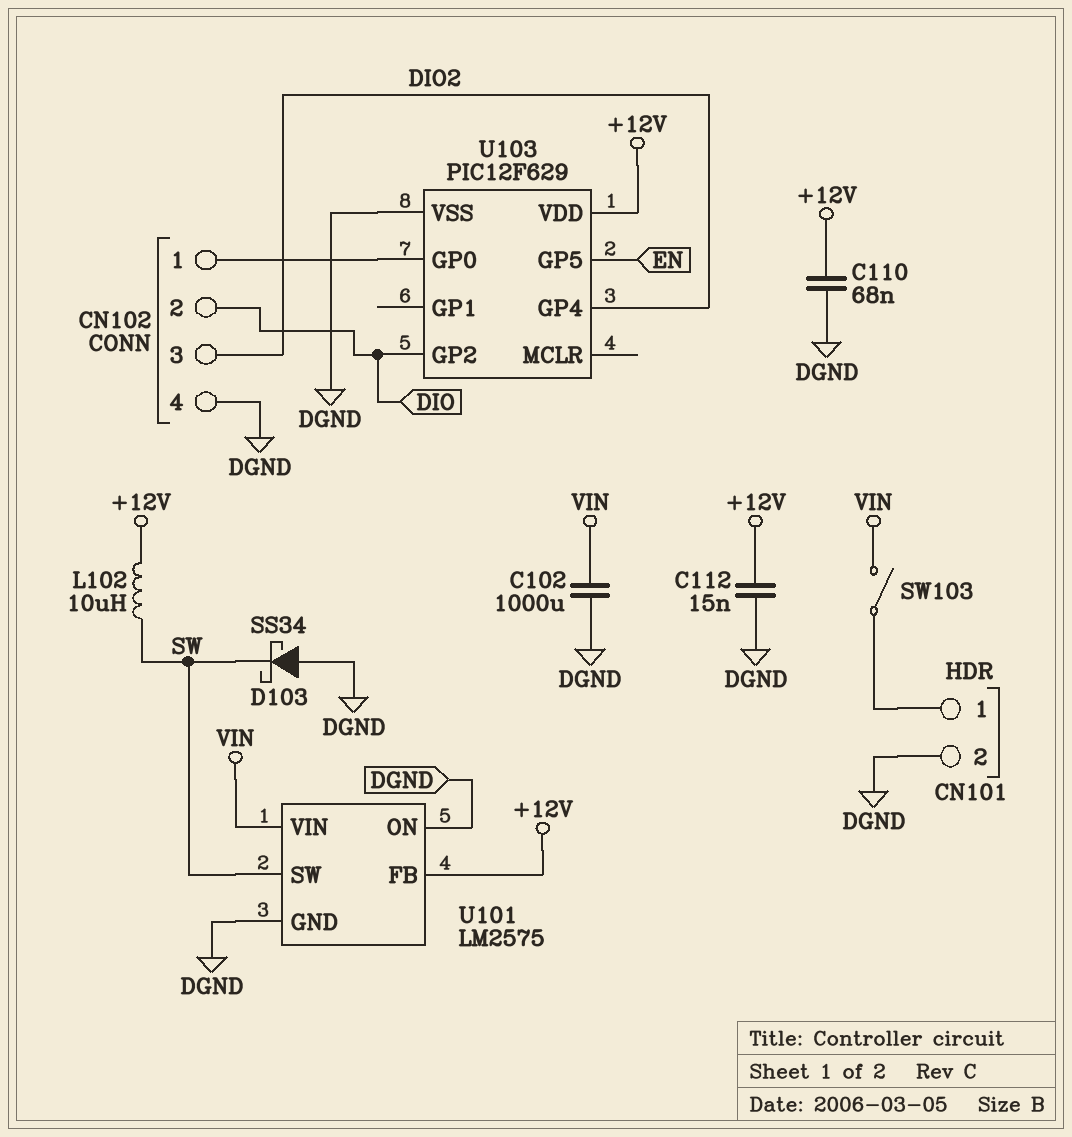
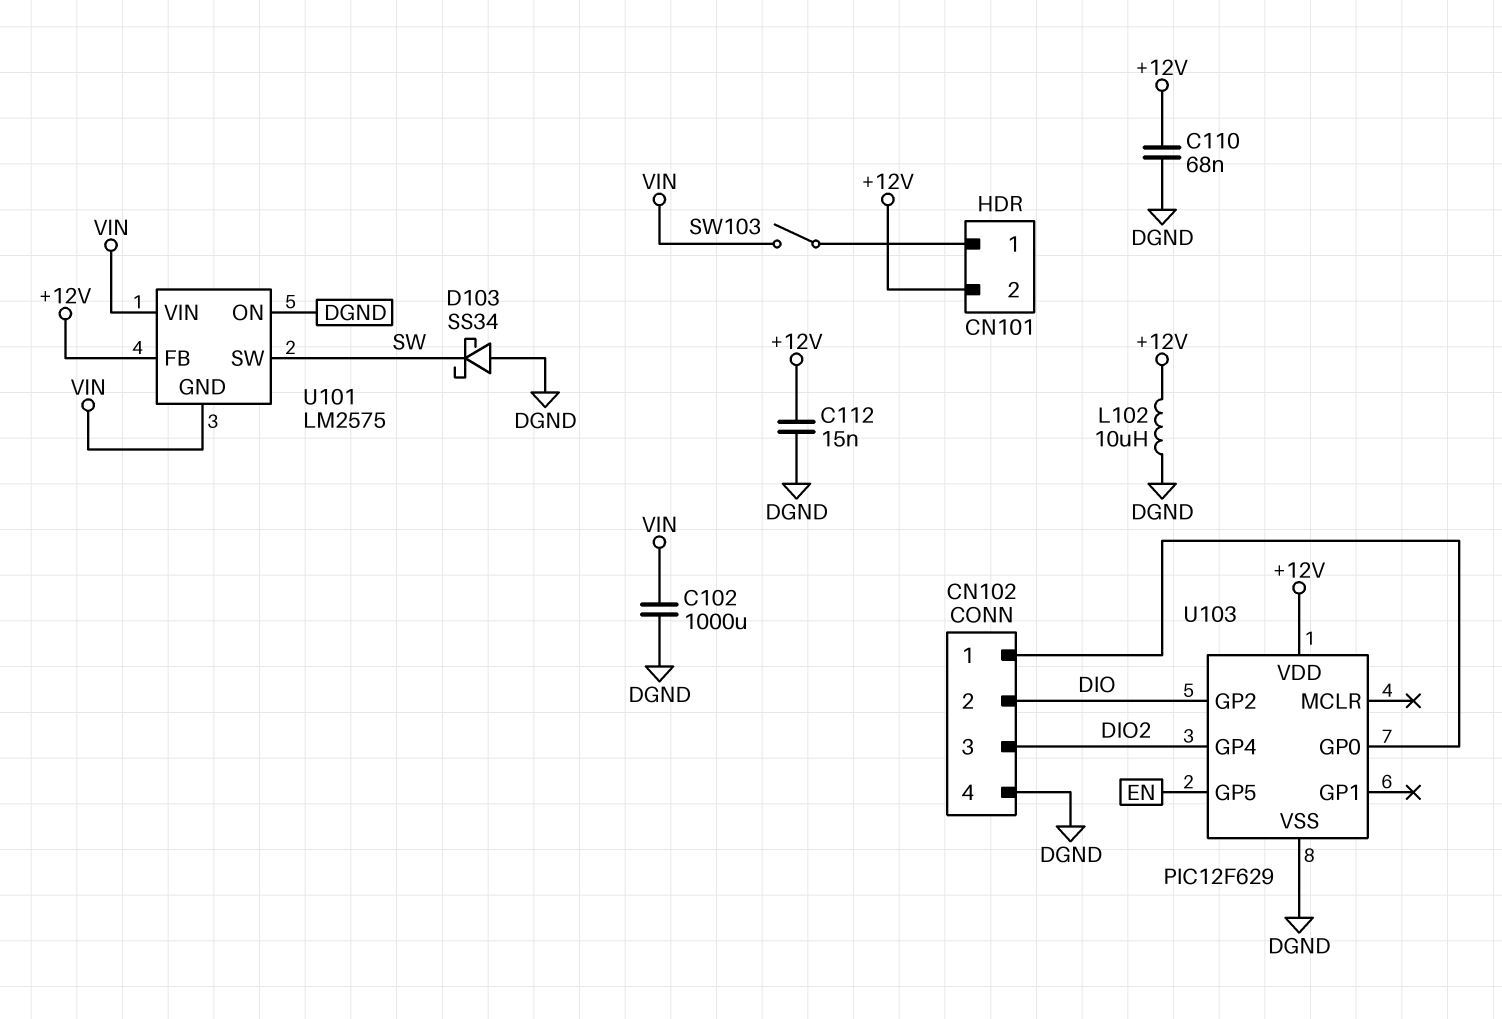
CN101 pin 2: DGND -> +12V
L102: 10uH (+12V, SW) -> 10uH (+12V, DGND)
U101 pin GND: DGND -> VIN

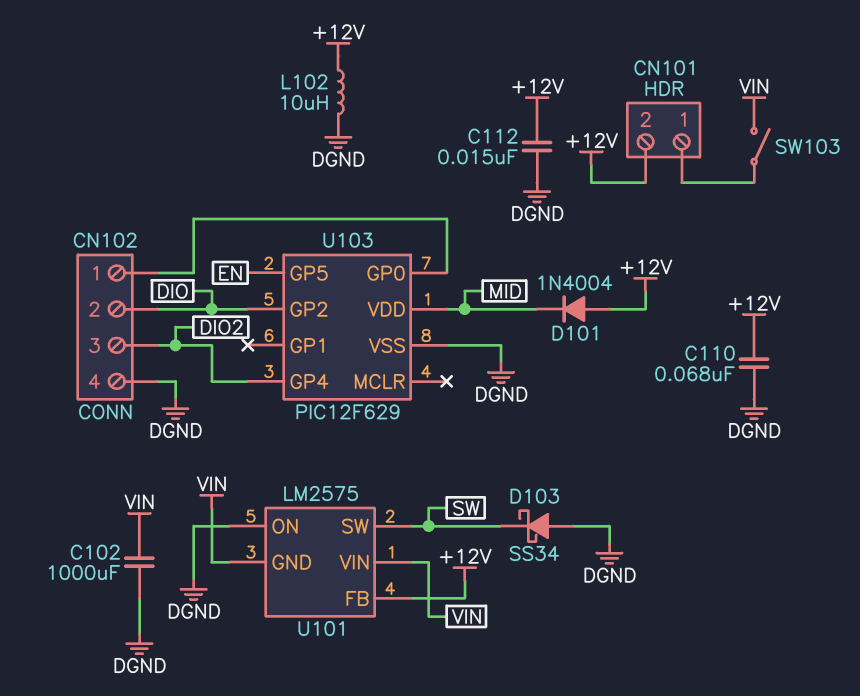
D101: none -> diode 1N4004 (A +12V, K MID)
U103 pin VDD: +12V -> MID

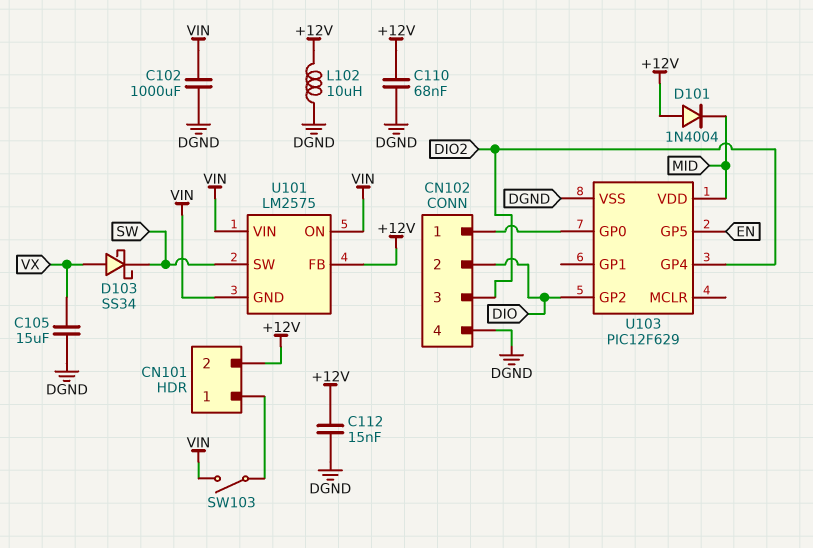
C105: none -> 15uF (DGND, VX)
D103: schottky SS34 (A DGND, K SW) -> schottky SS34 (A VX, K SW)
U101 pin ON: DGND -> VIN

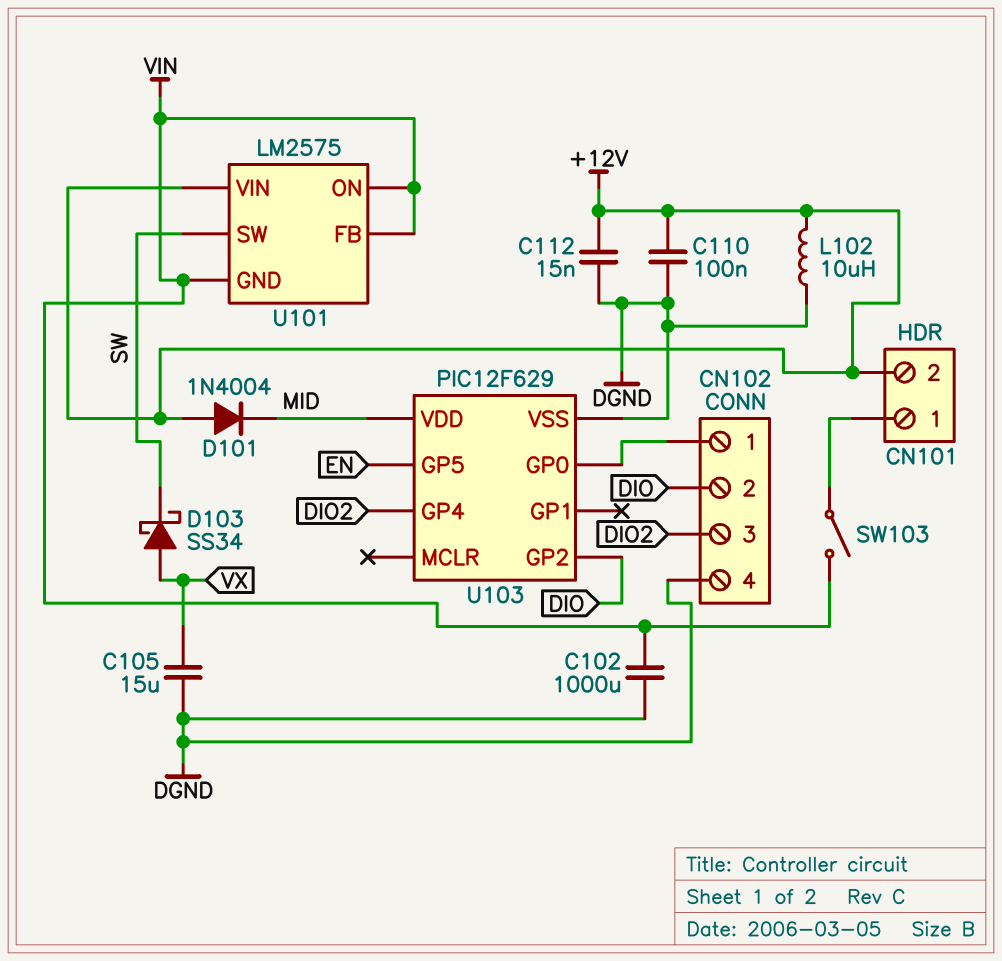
C110: 68nF (+12V, DGND) -> 100nF (+12V, DGND)
U101 pin FB: +12V -> VIN
U101 pin VIN: VIN -> +12V

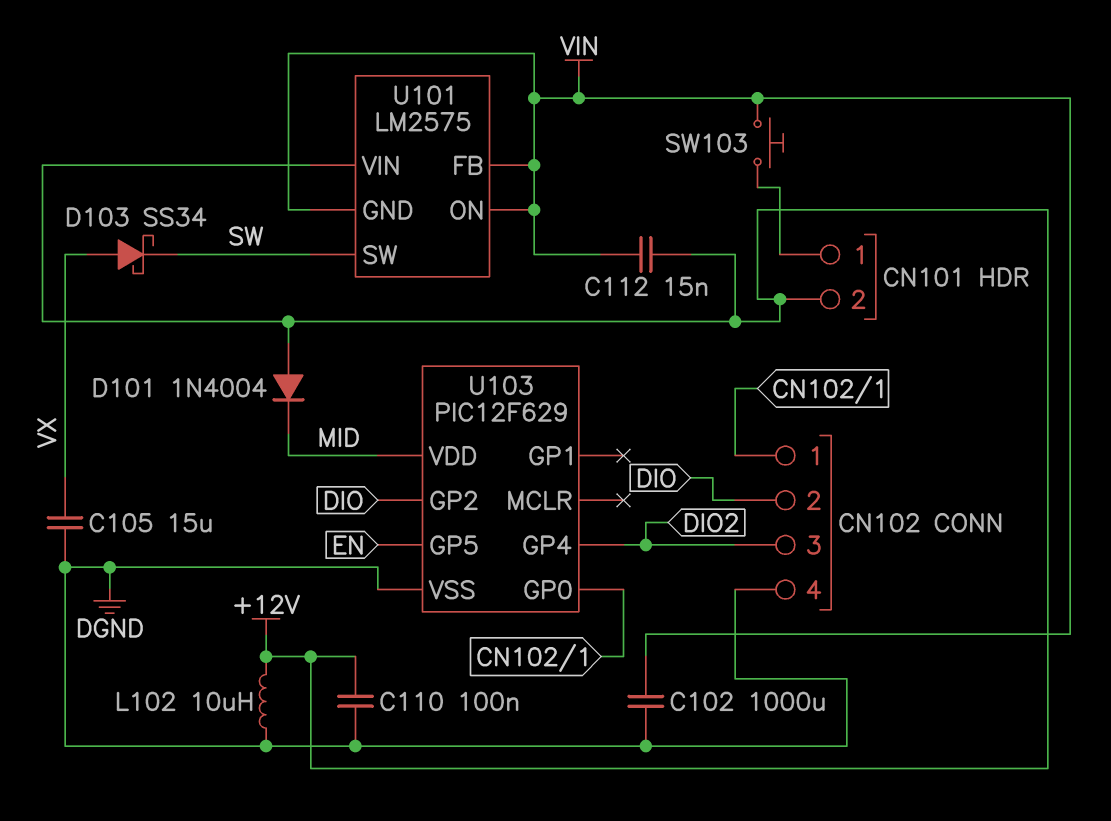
C112: 15nF (+12V, DGND) -> 15nF (+12V, VIN)
SW103: switch (CN101/1, VIN) -> button (CN101/1, VIN)

